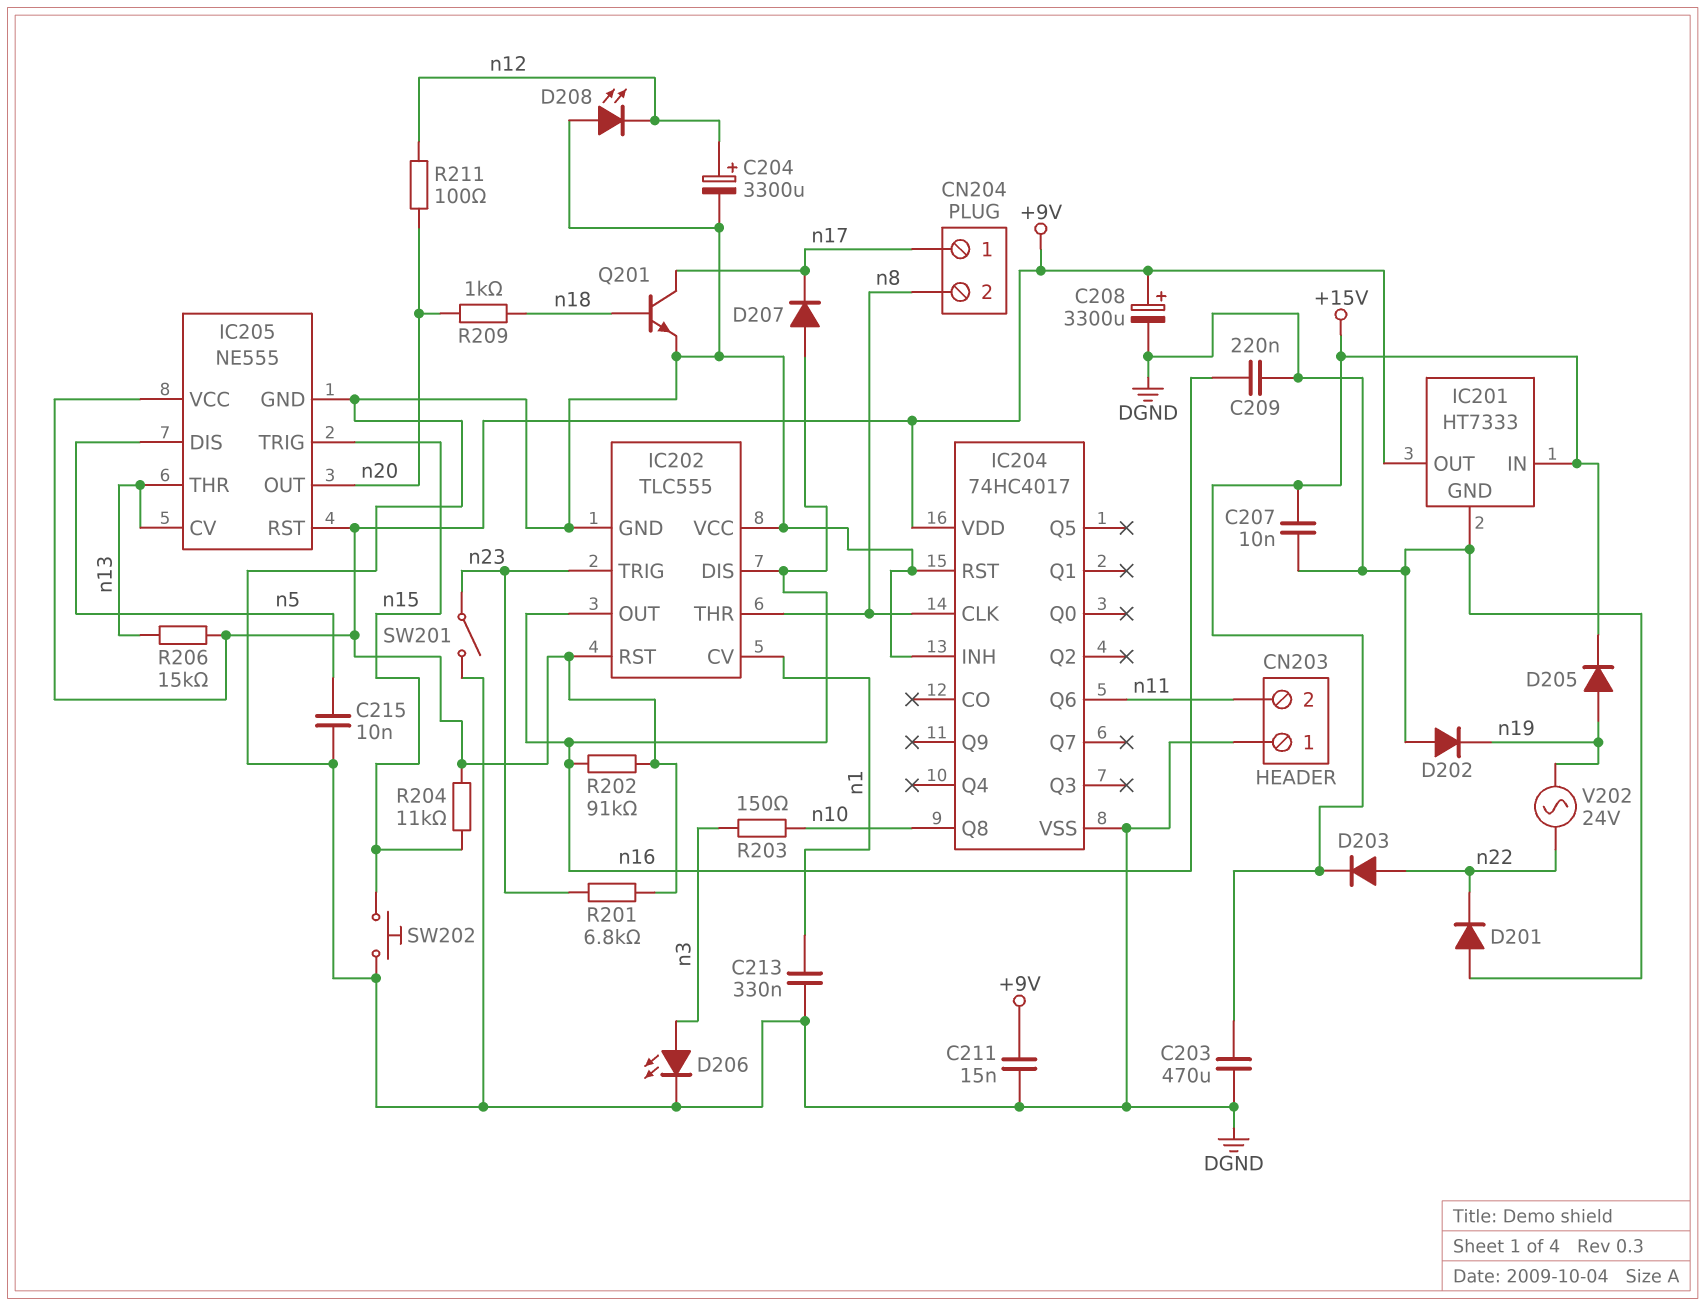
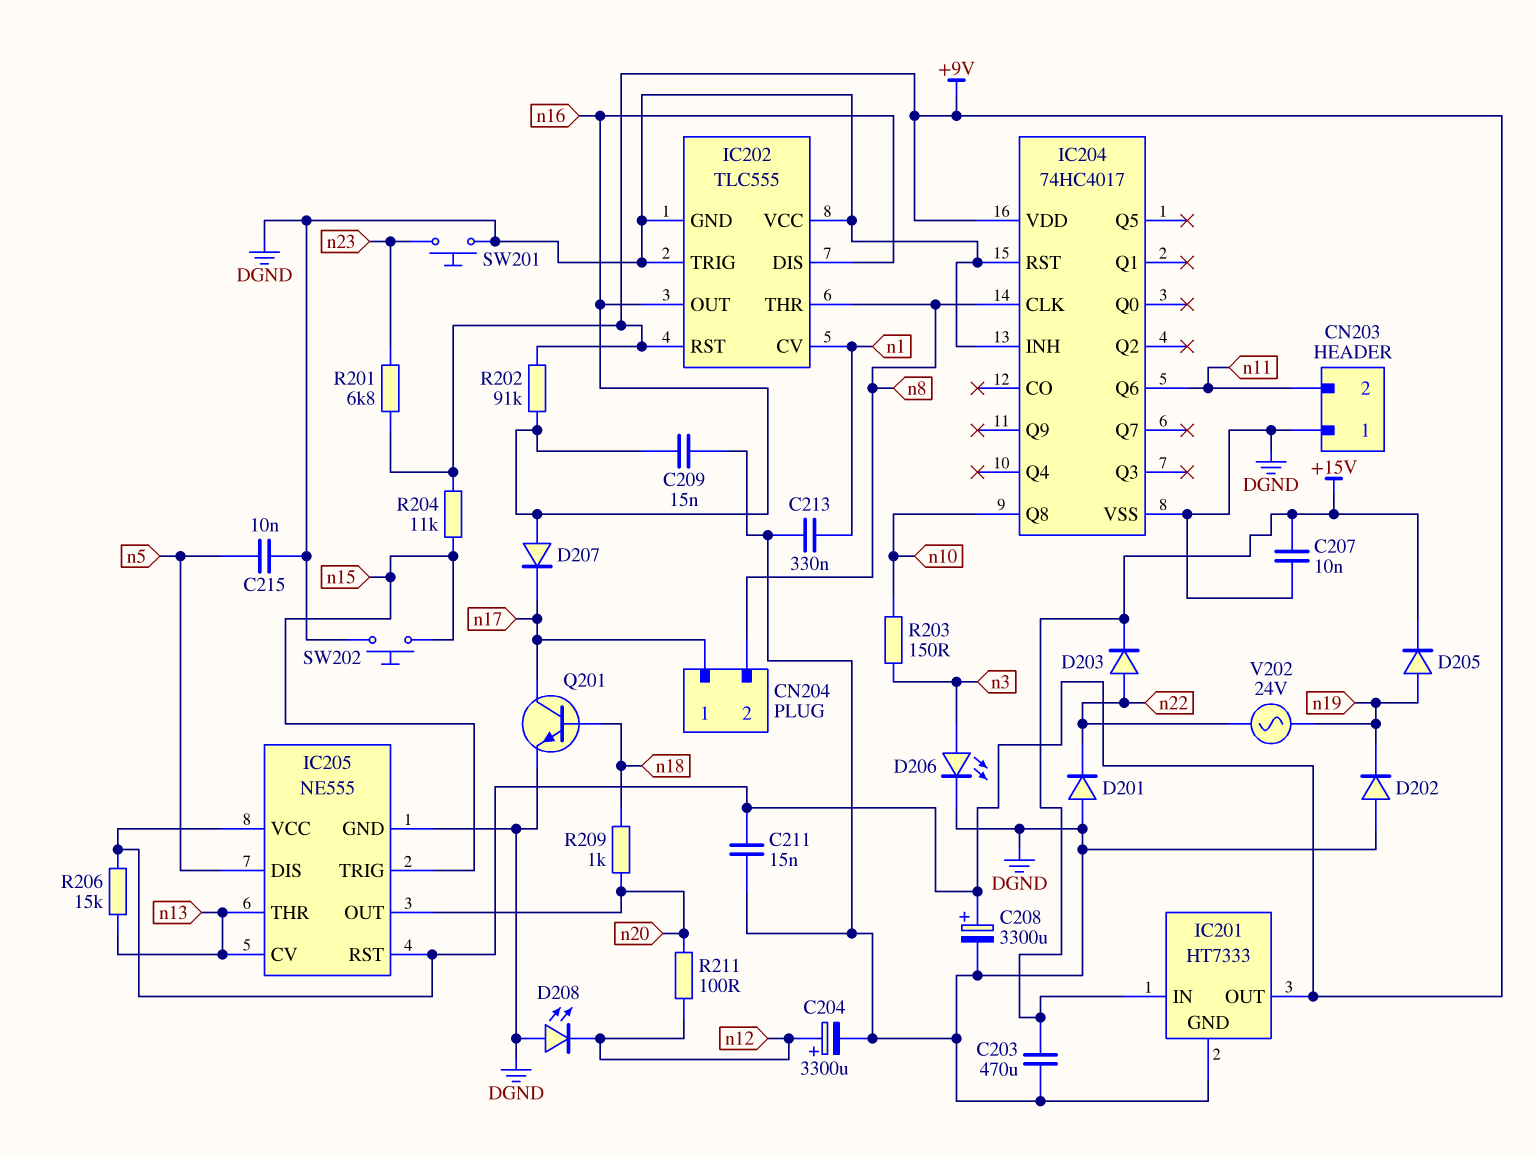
C209: 220nF (DGND, n16) -> 15nF (DGND, n16)
IC202 pin TRIG: n23 -> DGND
SW201: switch (DGND, n23) -> button (DGND, n23)

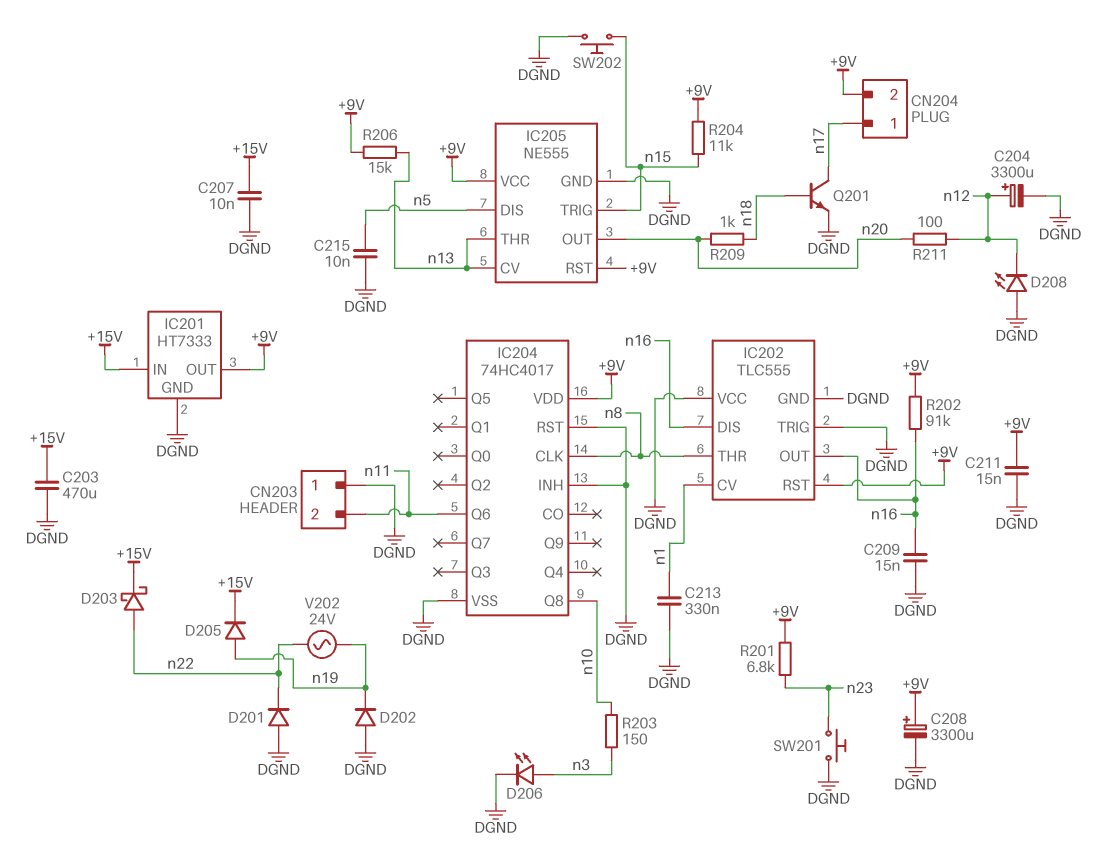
CN204 pin 2: n8 -> +9V
D203: diode (A n22, K +15V) -> schottky (A n22, K +15V)
D207: diode (A n16, K n17) -> none

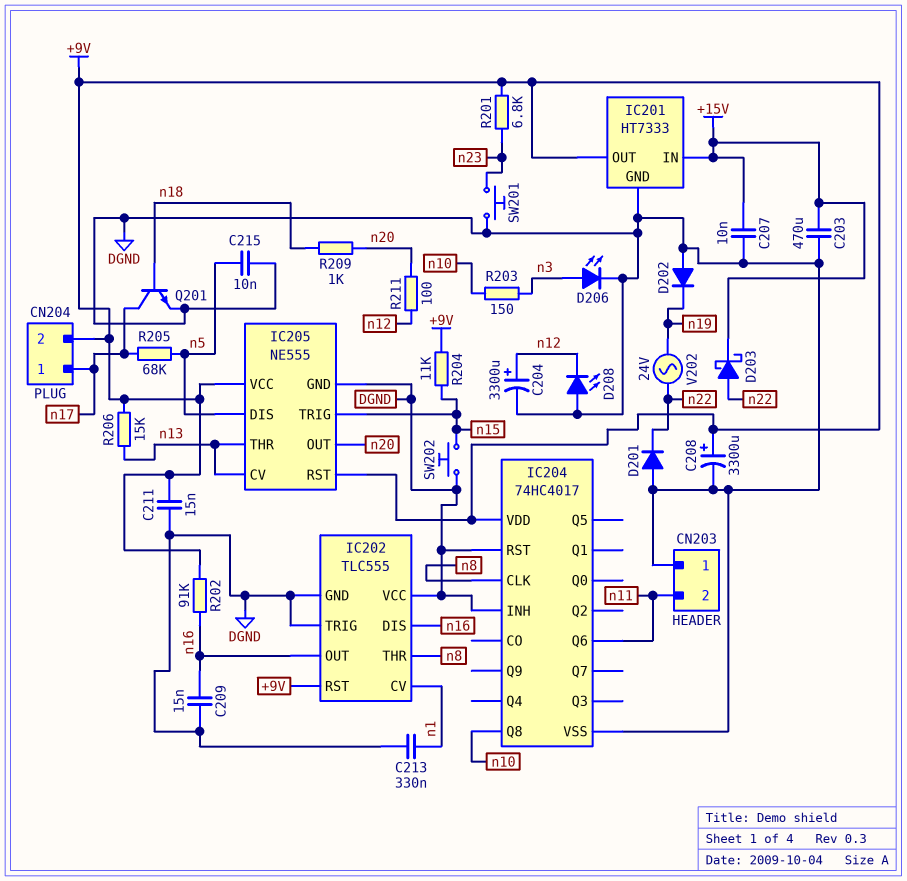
D205: diode (A n19, K +15V) -> none
R205: none -> 68k (n5, n17)

